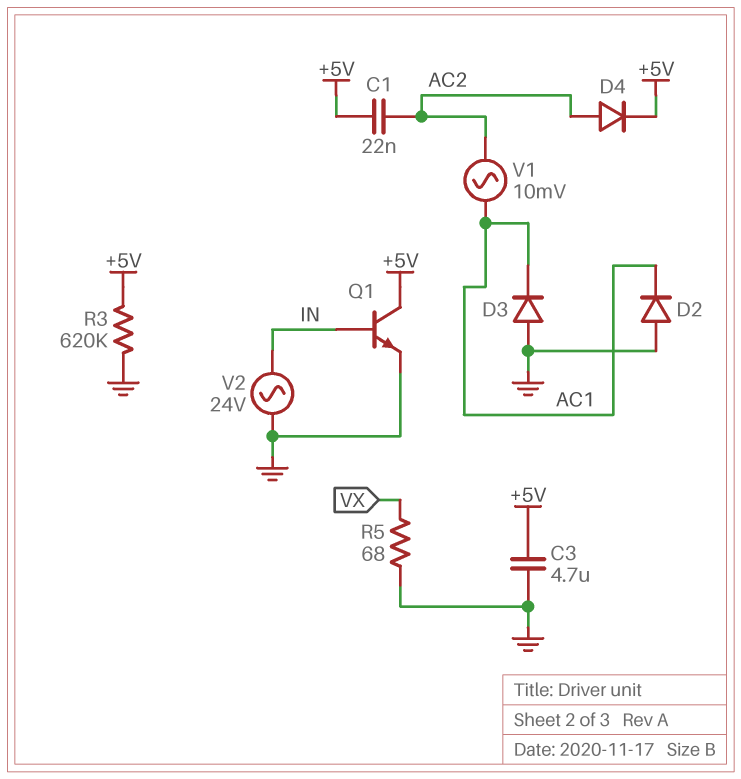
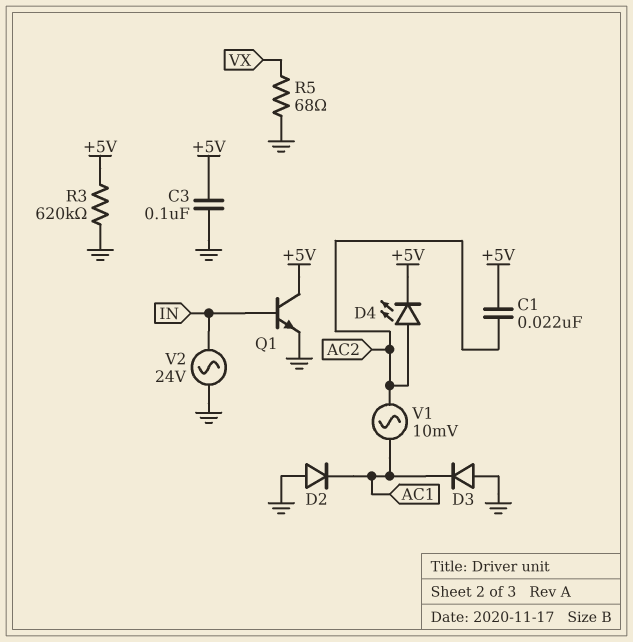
C3: 4.7uF (+5V, GND) -> 100nF (+5V, GND)
D4: diode (A AC2, K +5V) -> LED (A AC2, K +5V)

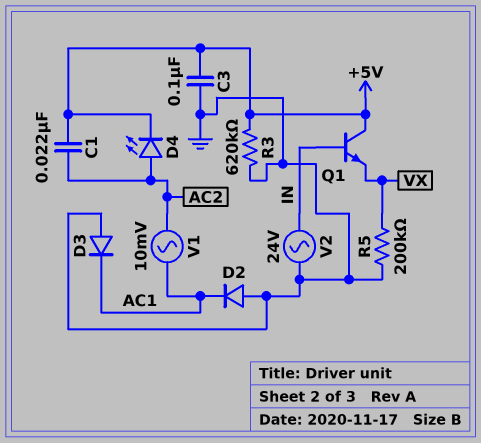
Q1: NPN (B IN, C +5V, E GND) -> NPN (B IN, C +5V, E VX)
R5: 68 (GND, VX) -> 200k (GND, VX)

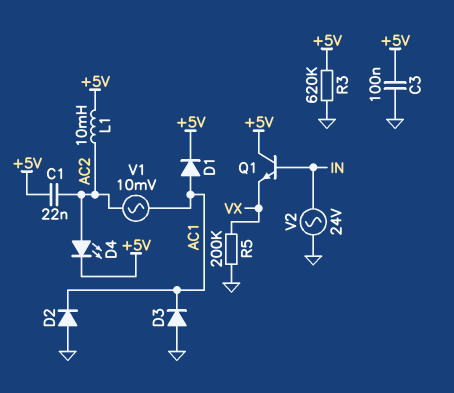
D1: none -> diode (A AC1, K +5V)
L1: none -> 10mH (+5V, AC2)

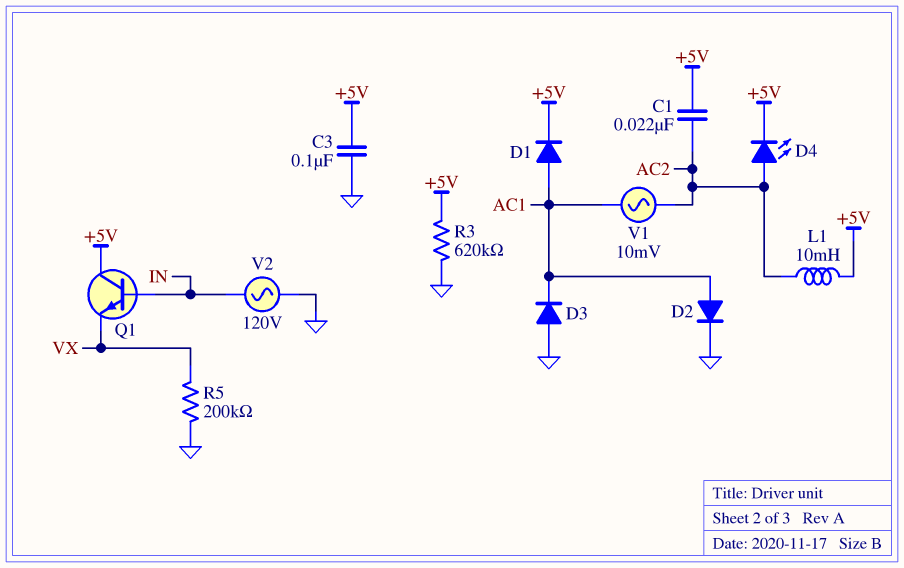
D2: diode (A GND, K AC1) -> diode (A AC1, K GND)
V2: AC 24V (GND, IN) -> AC 120V (GND, IN)

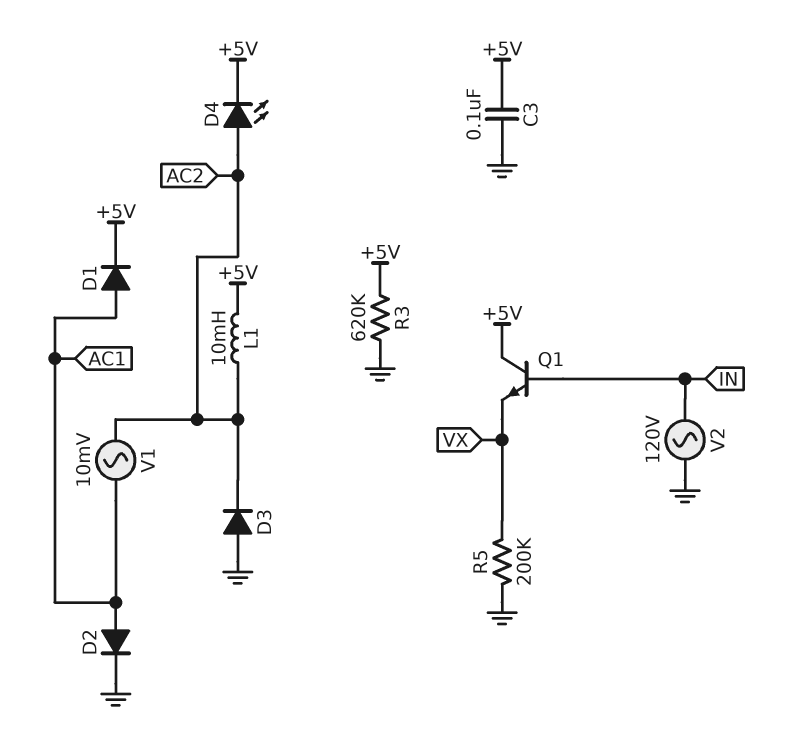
C1: 22nF (+5V, AC2) -> none
D3: diode (A GND, K AC1) -> diode (A GND, K AC2)

